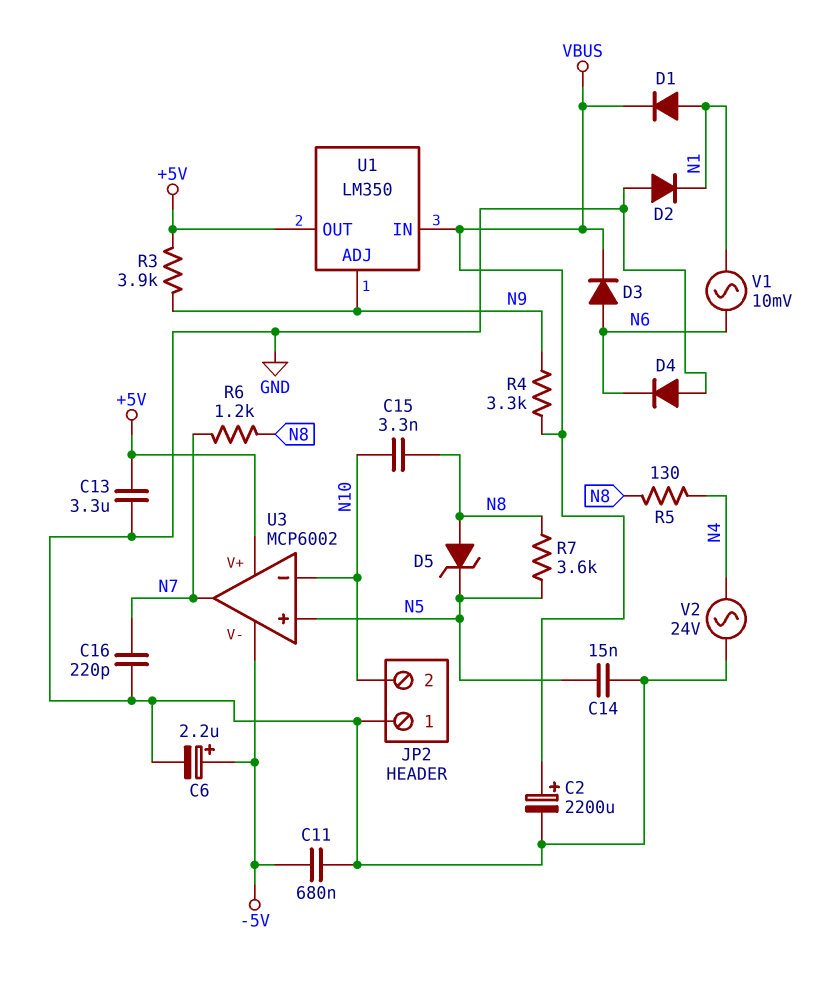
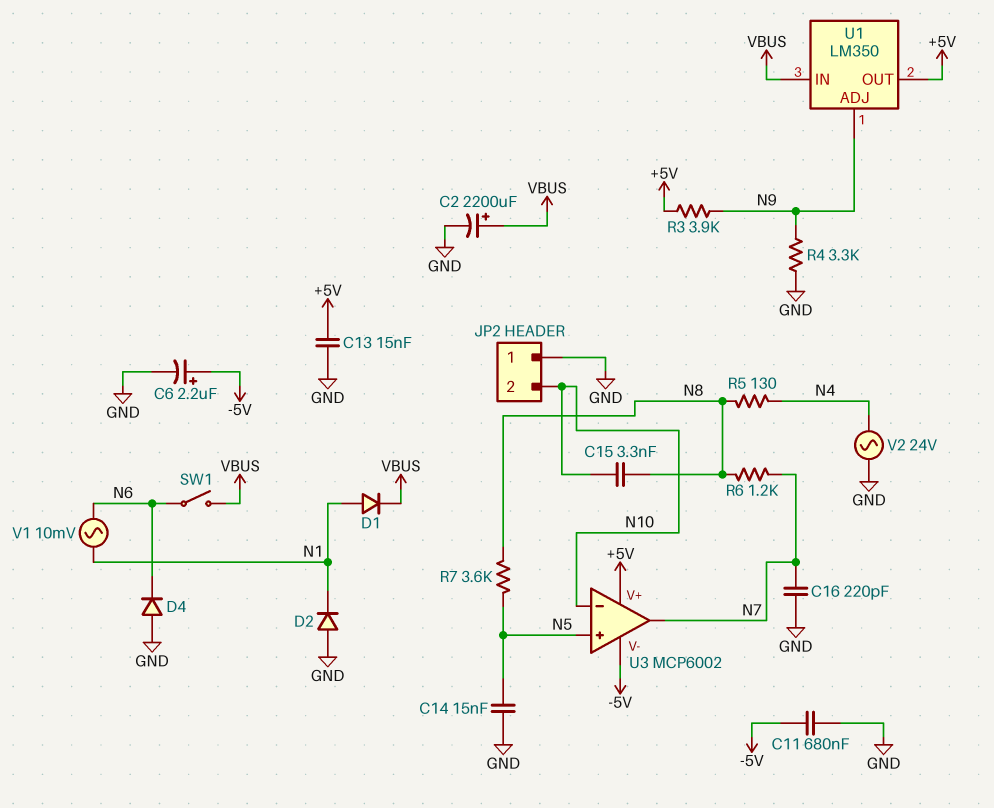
C13: 3.3uF (+5V, GND) -> 15nF (+5V, GND)
D3: diode (A N6, K VBUS) -> none
D5: zener (A N8, K N5) -> none
R4: 3.3k (N9, VBUS) -> 3.3k (GND, N9)
SW1: none -> switch (N6, VBUS)

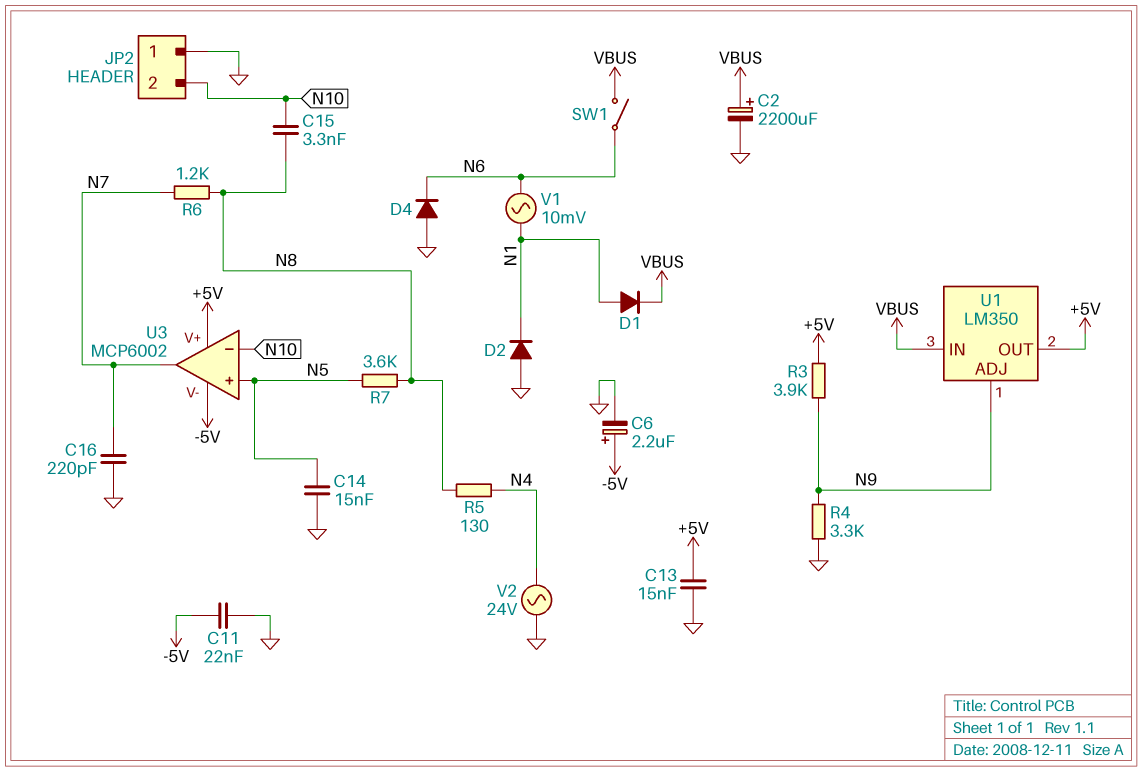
C11: 680nF (-5V, GND) -> 22nF (-5V, GND)

